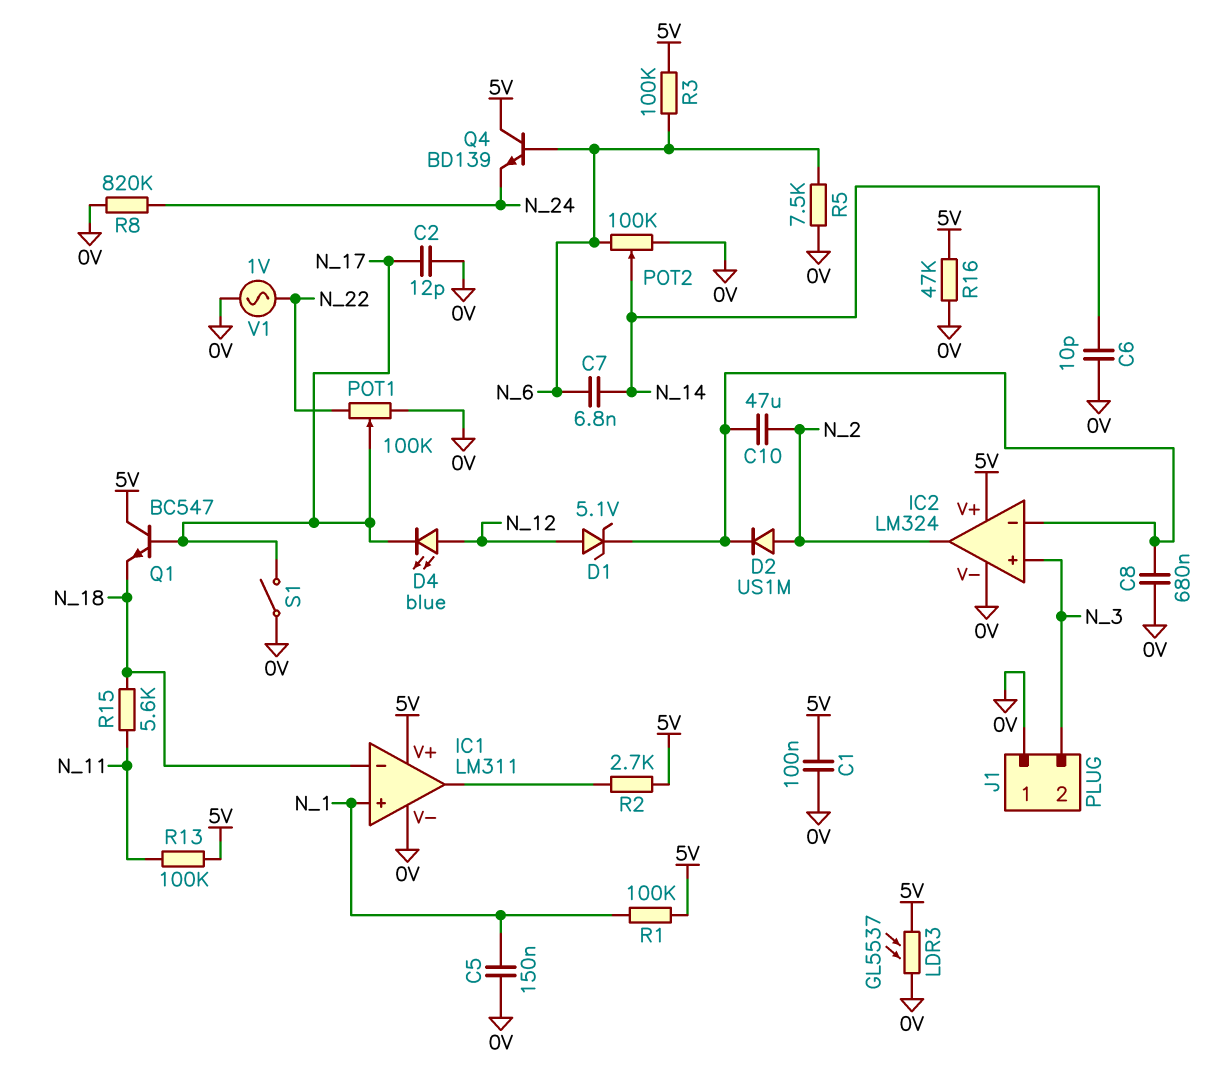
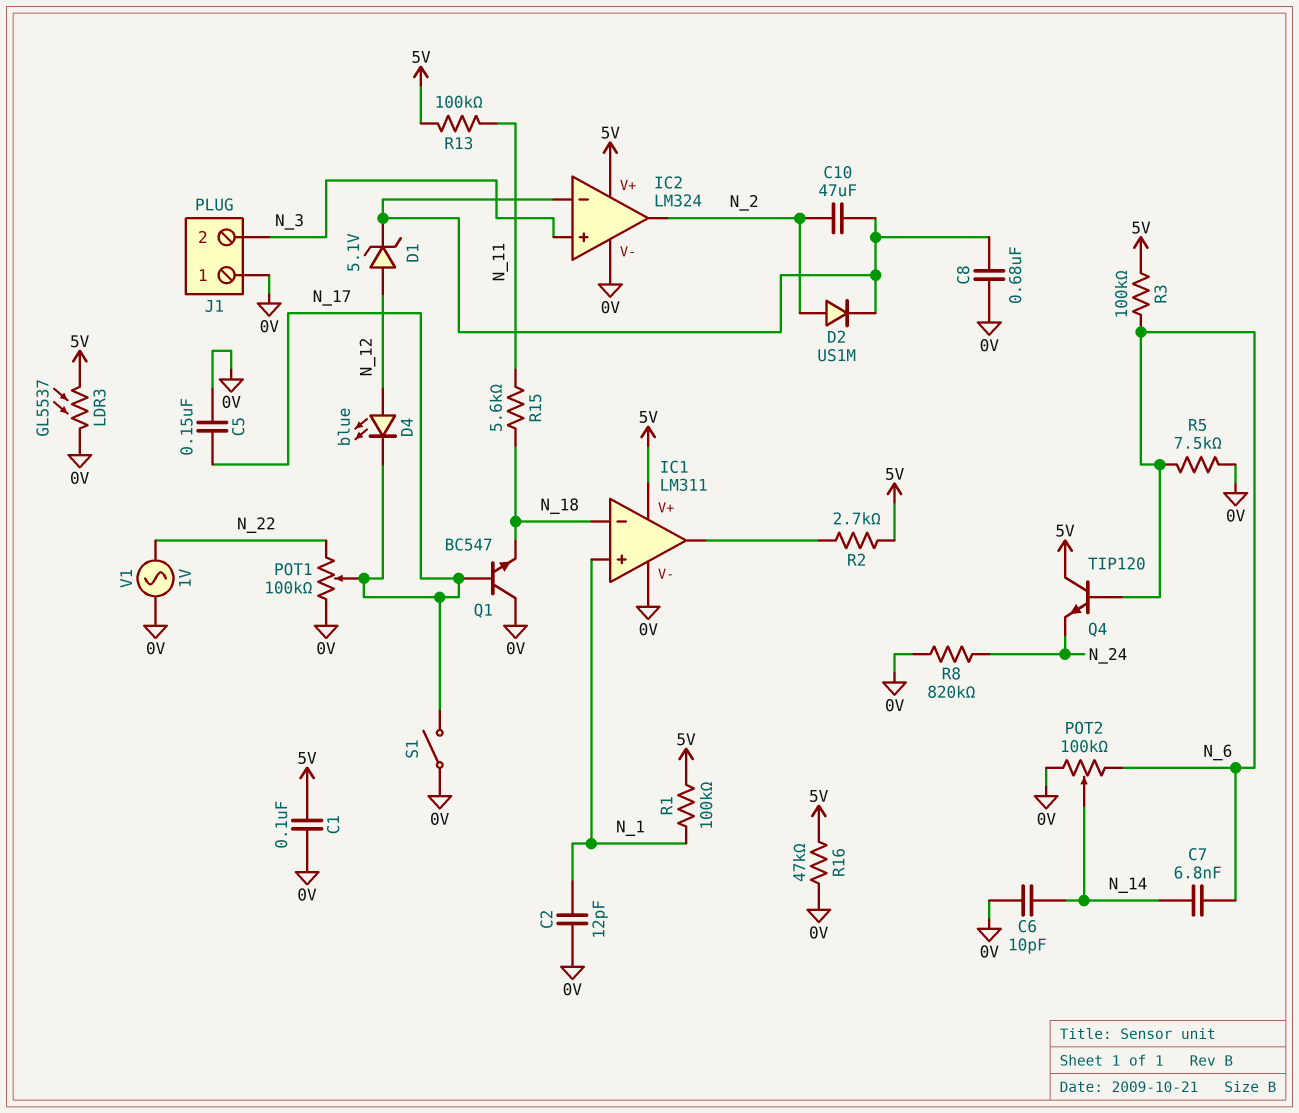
C2: 12pF (0V, N_17) -> 12pF (0V, N_1)
C5: 150nF (0V, N_1) -> 150nF (0V, N_17)
Q1: NPN BC547 (B N_17, C 5V, E N_18) -> NPN BC547 (B N_17, C 0V, E N_18)
Q4: NPN BD139 (B N_6, C 5V, E N_24) -> NPN TIP120 (B N_6, C 5V, E N_24)

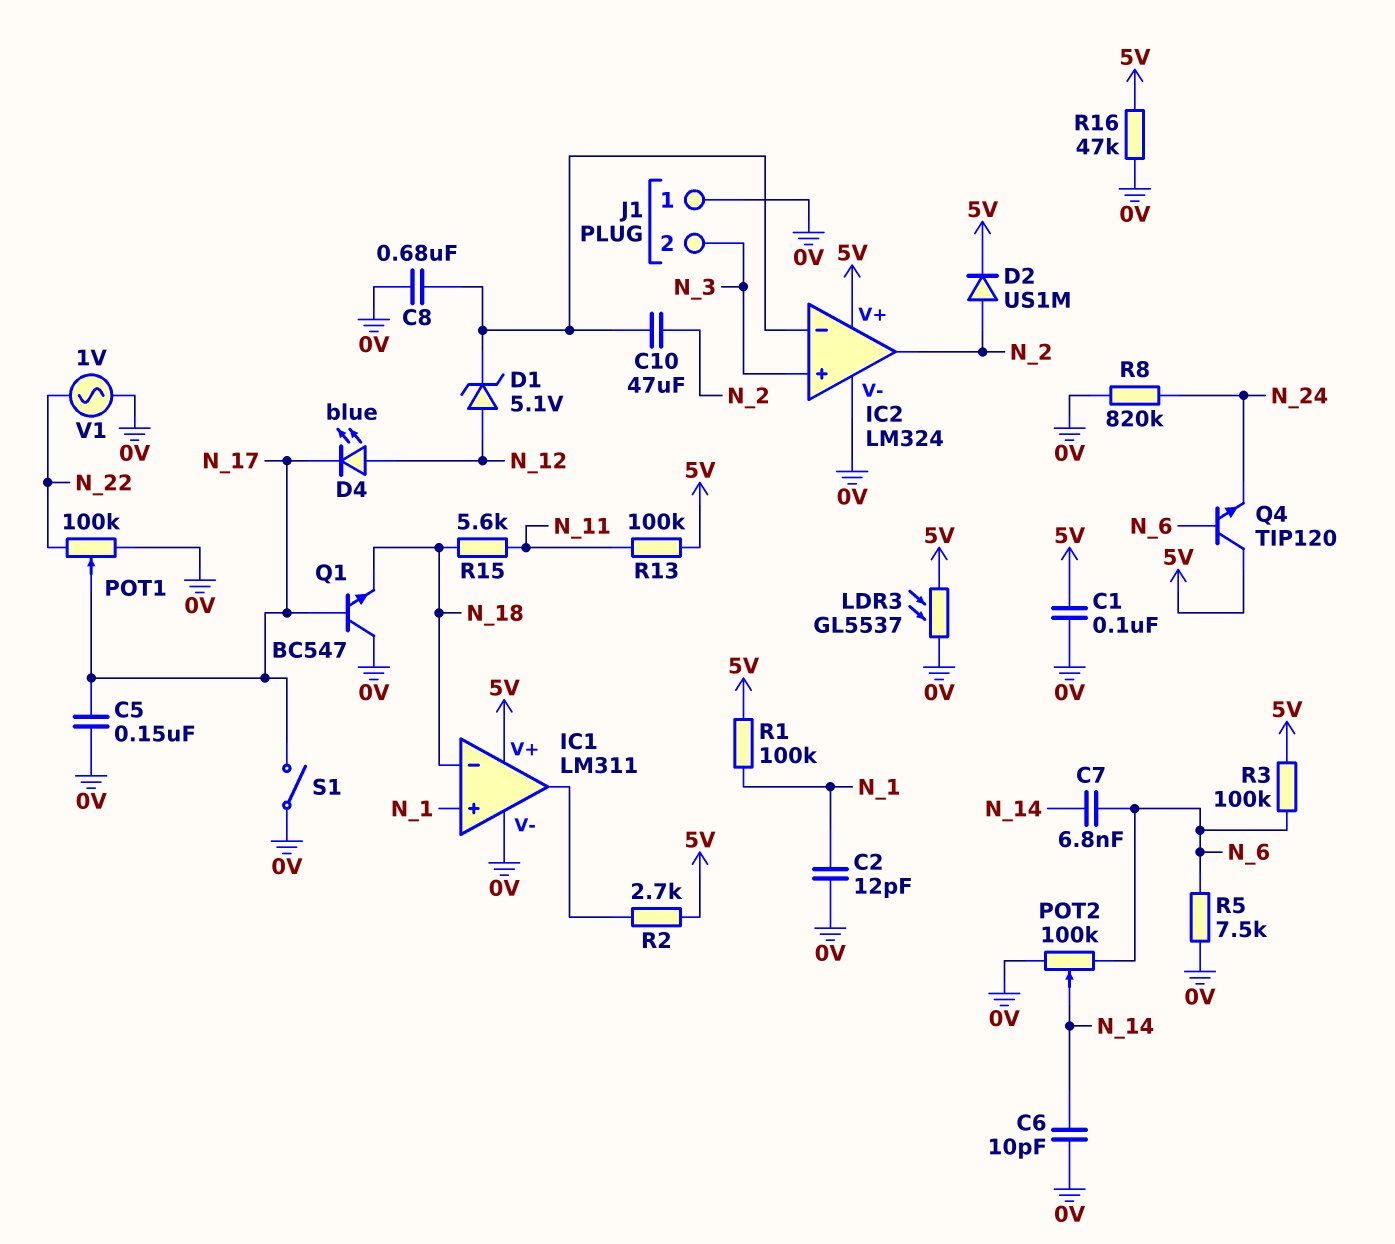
D2: diode US1M (A N_2, K IC2/in-) -> diode US1M (A N_2, K 5V)

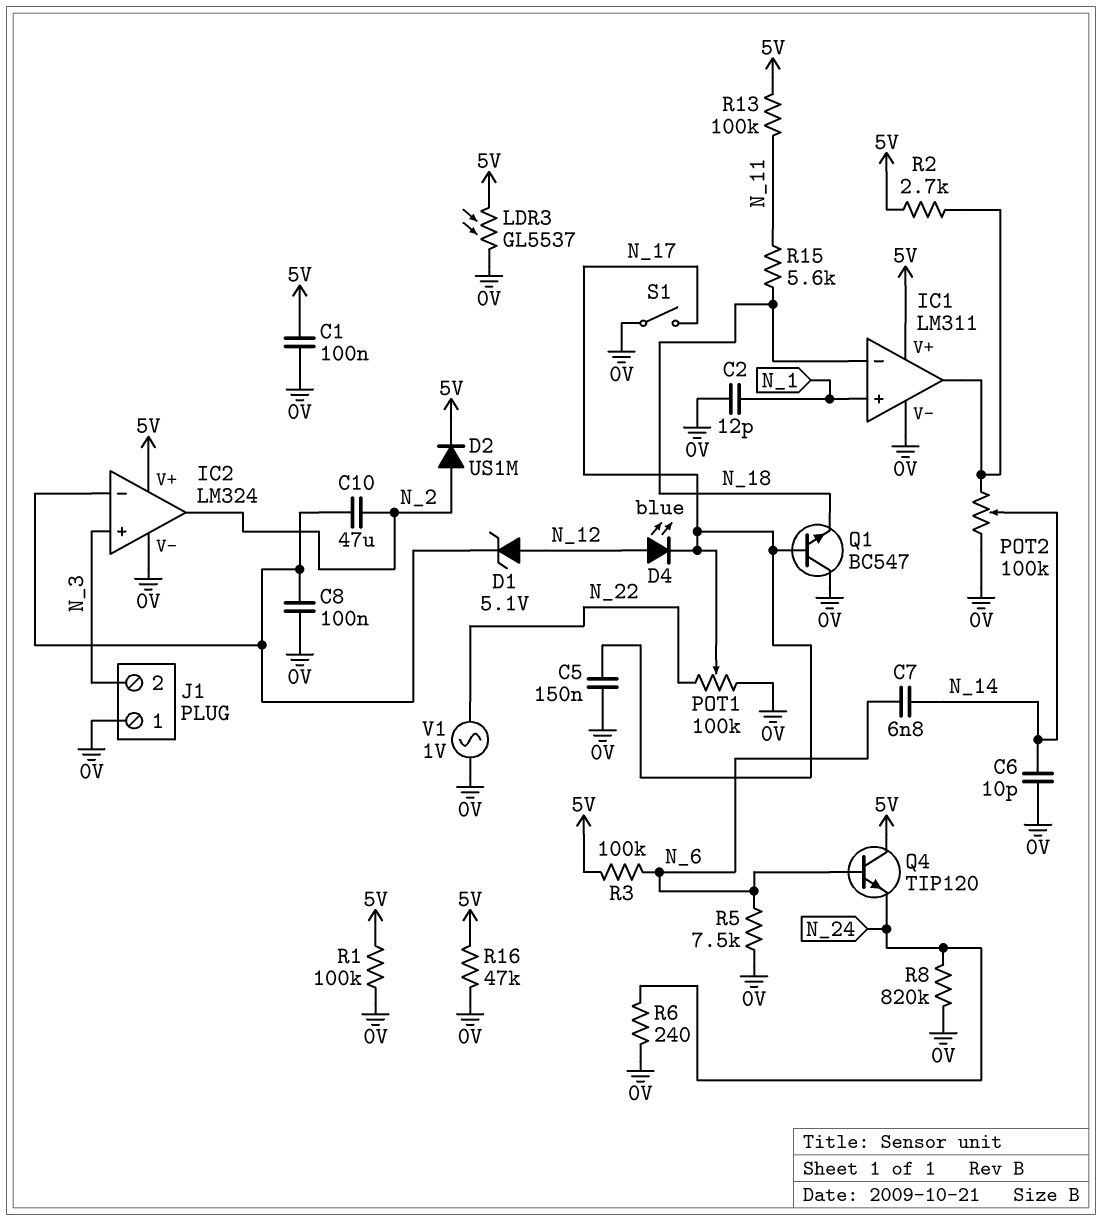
C8: 680nF (0V, IC2/in-) -> 100nF (0V, IC2/in-)
POT2: 100k (0V, N_6, wiper N_14) -> 100k (0V, IC1/out, wiper N_14)
R1: 100k (5V, N_1) -> 100k (0V, 5V)
R6: none -> 240 (0V, N_24)

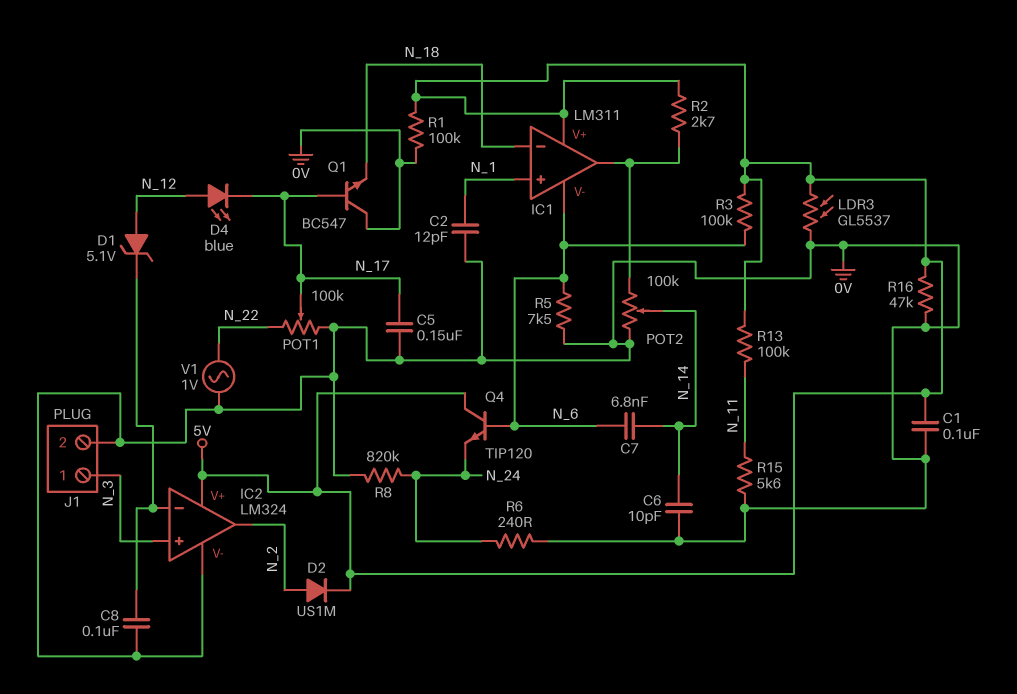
C10: 47uF (IC2/in-, N_2) -> none
IC1 pin V-: 0V -> N_6
J1 pin 1: 0V -> N_3
J1 pin 2: N_3 -> 0V
R15: 5.6k (N_11, N_18) -> 5.6k (0V, N_11)
S1: switch (0V, N_17) -> none

